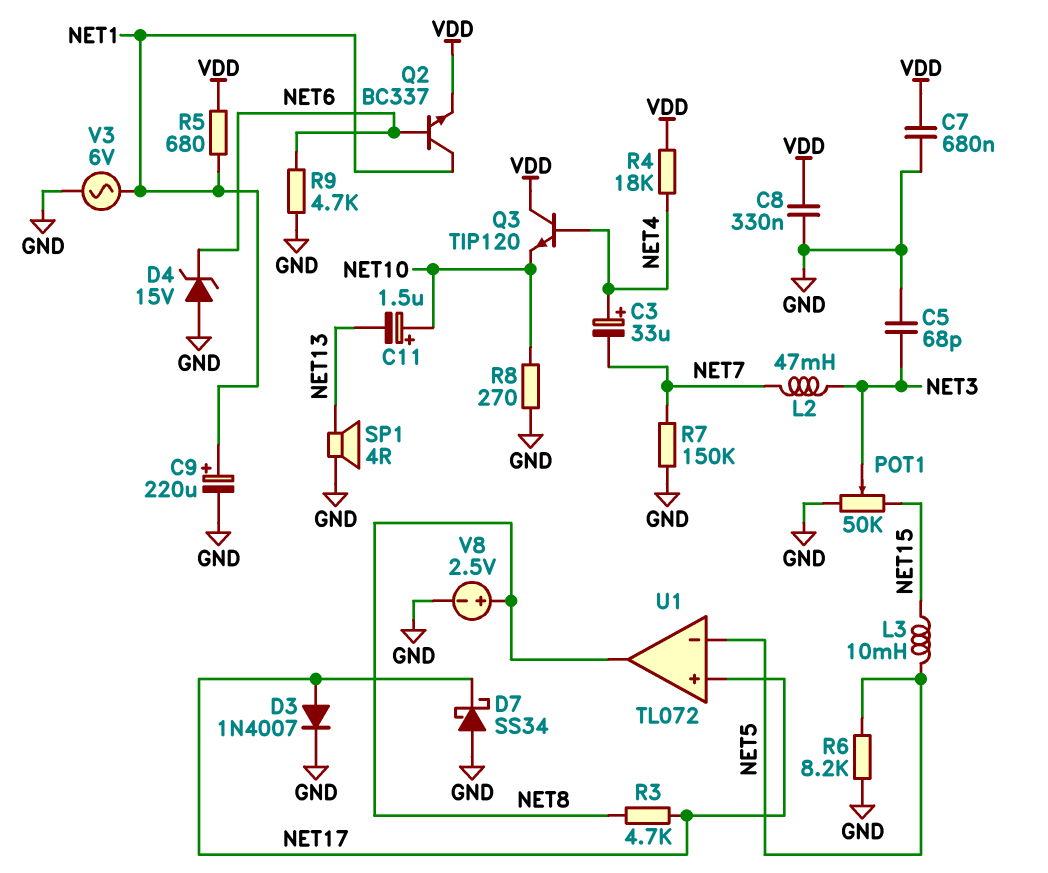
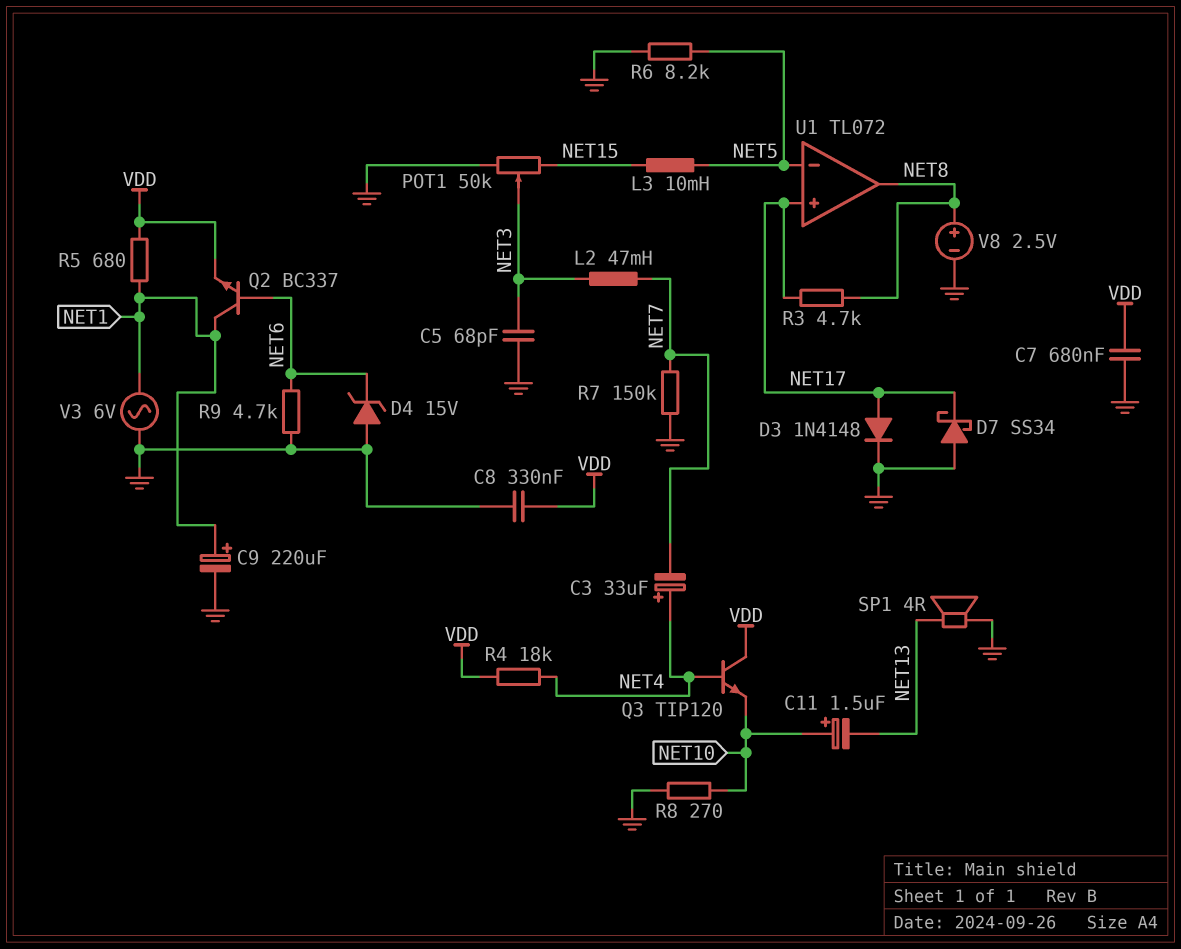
D3: diode 1N4007 (A NET17, K GND) -> diode 1N4148 (A NET17, K GND)

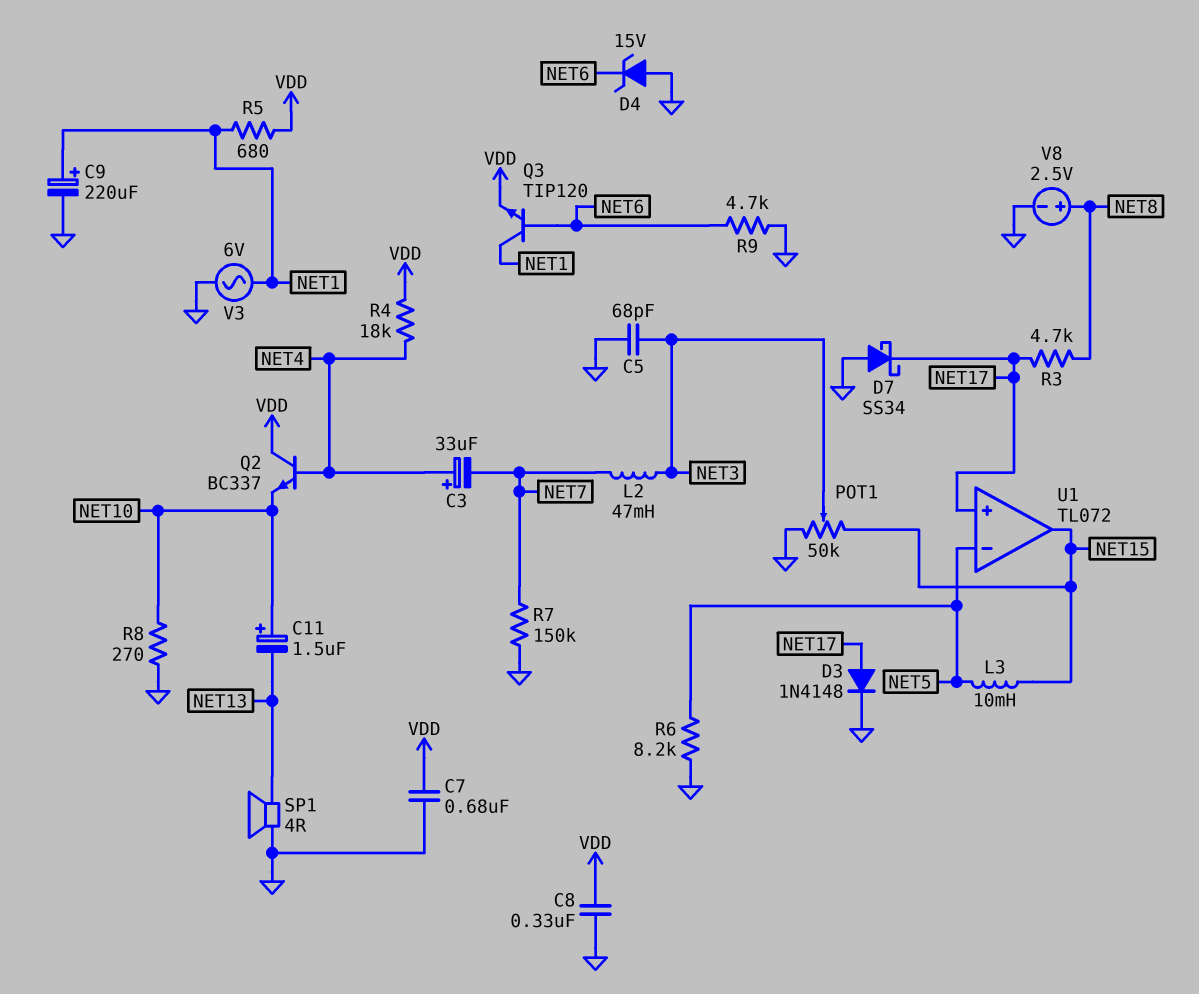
Q2: NPN BC337 (B NET6, C NET1, E VDD) -> NPN BC337 (B NET4, C VDD, E NET10)
Q3: NPN TIP120 (B NET4, C VDD, E NET10) -> NPN TIP120 (B NET6, C NET1, E VDD)
U1 pin out: NET8 -> NET15

